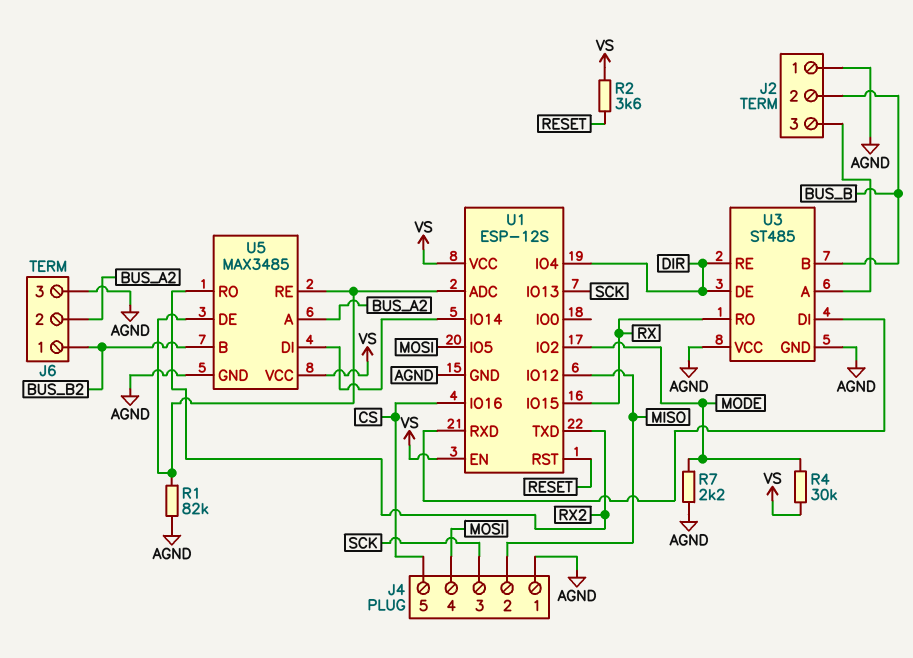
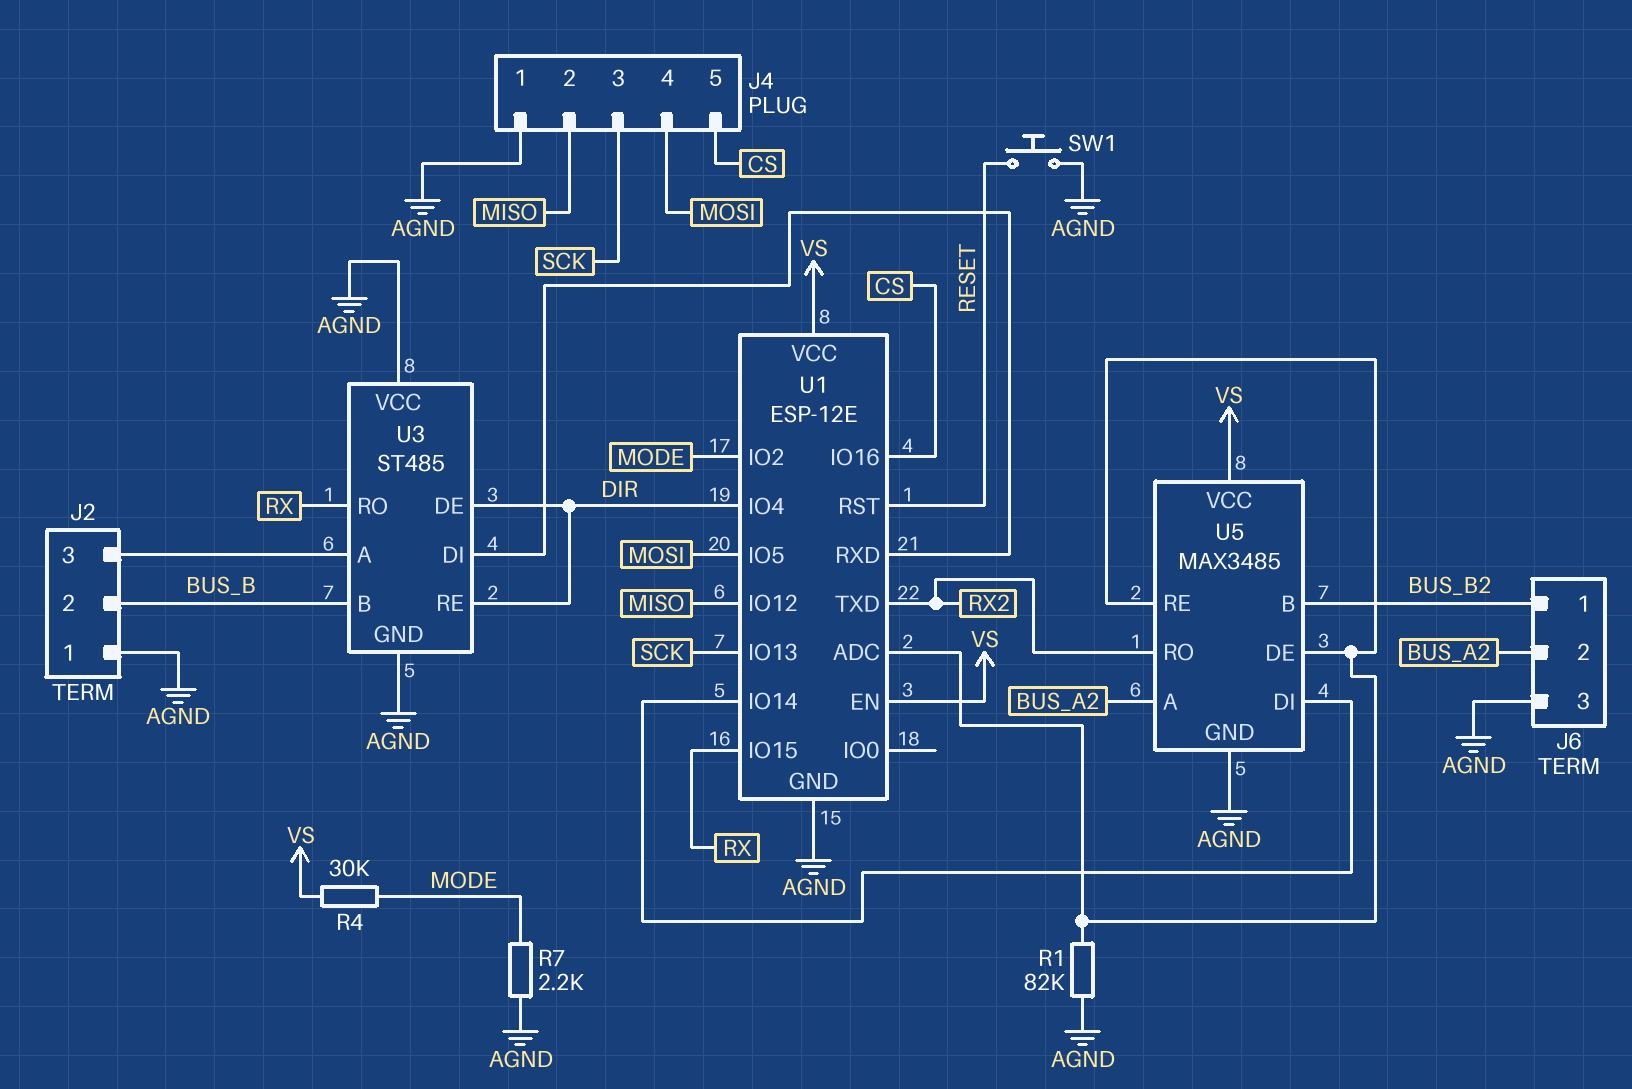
R2: 3.6k (RESET, VS) -> none
SW1: none -> button (AGND, RESET)
U1: ESP-12S -> ESP-12E

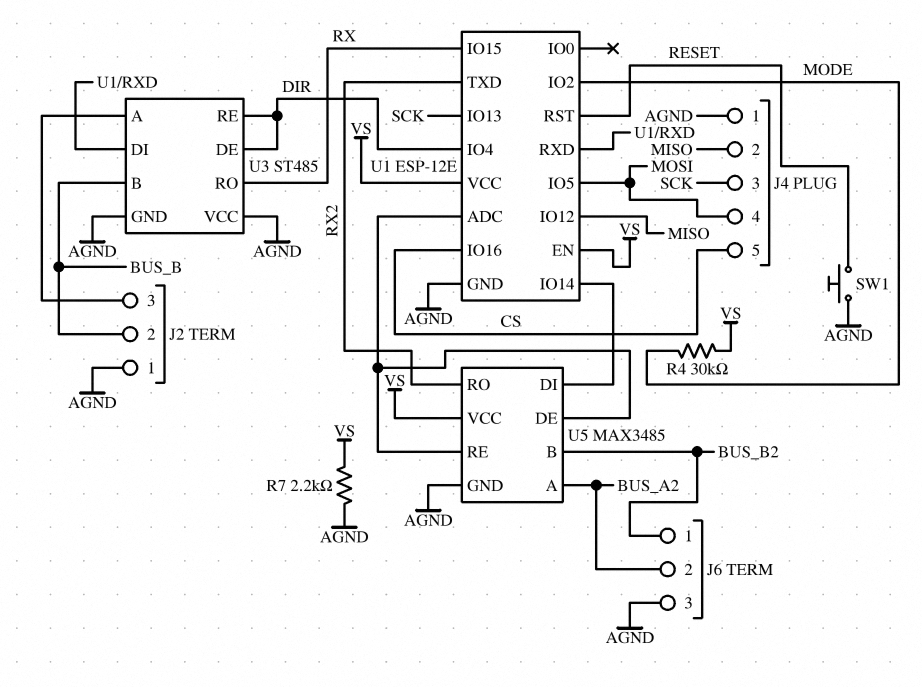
R1: 82k (AGND, U1/ADC) -> none
R7: 2.2k (AGND, MODE) -> 2.2k (AGND, VS)

